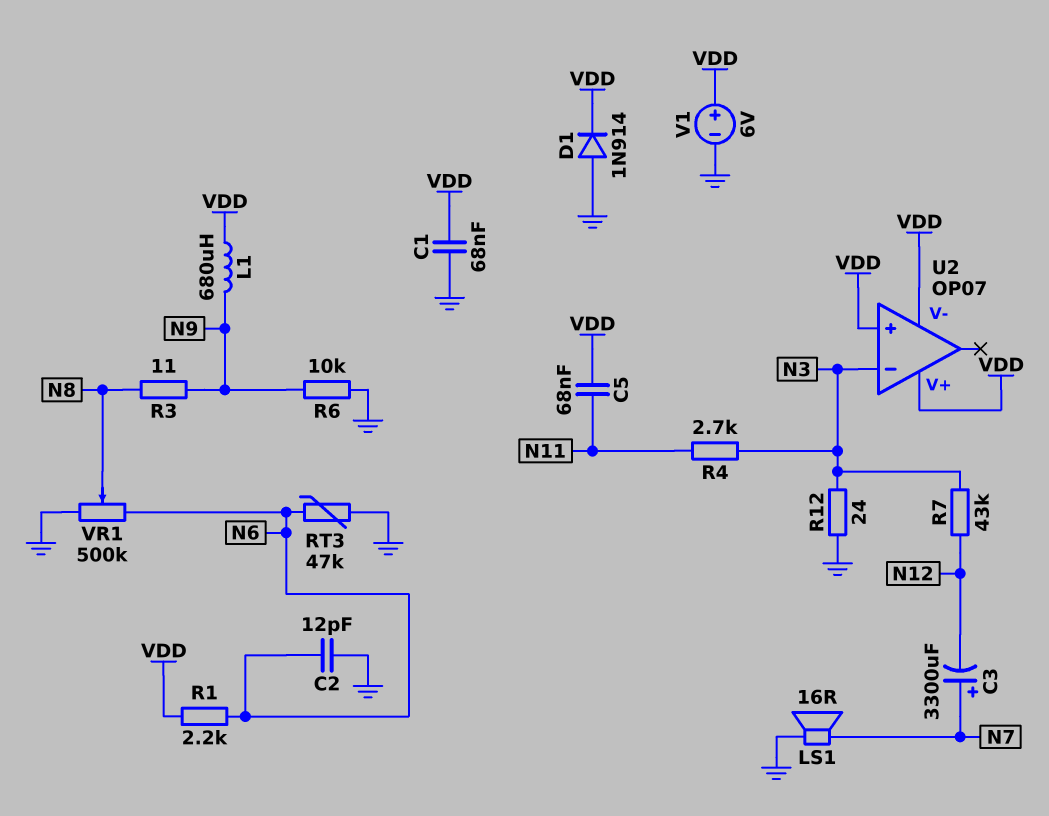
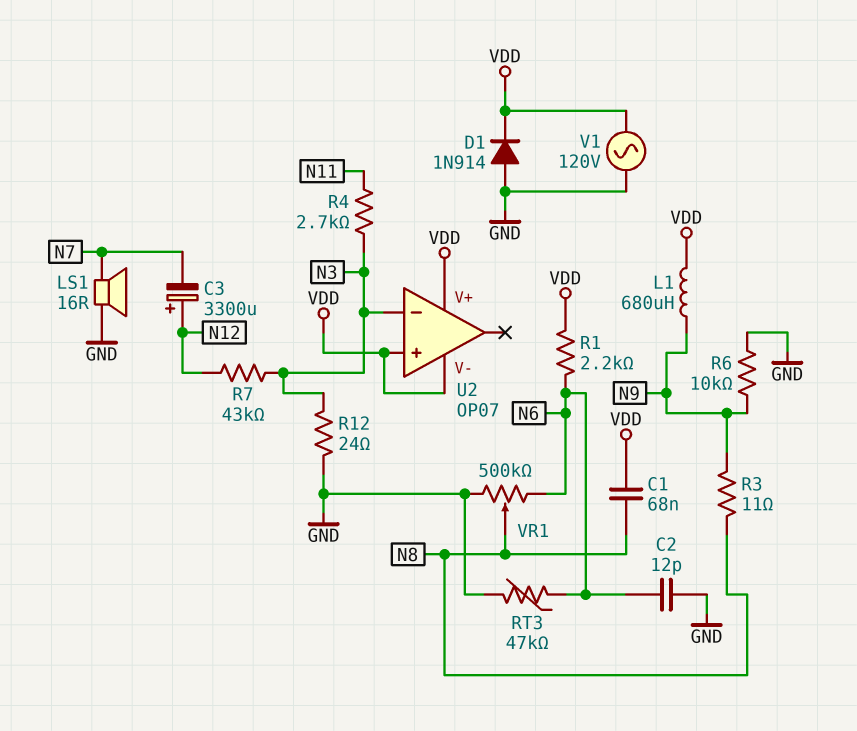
C1: 68nF (GND, VDD) -> 68nF (N8, VDD)
C3: 3300uF (plus N7, minus N12) -> 3300uF (plus N12, minus N7)
C5: 68nF (N11, VDD) -> none
V1: 6V (plus VDD, minus GND) -> AC 120V (GND, VDD)

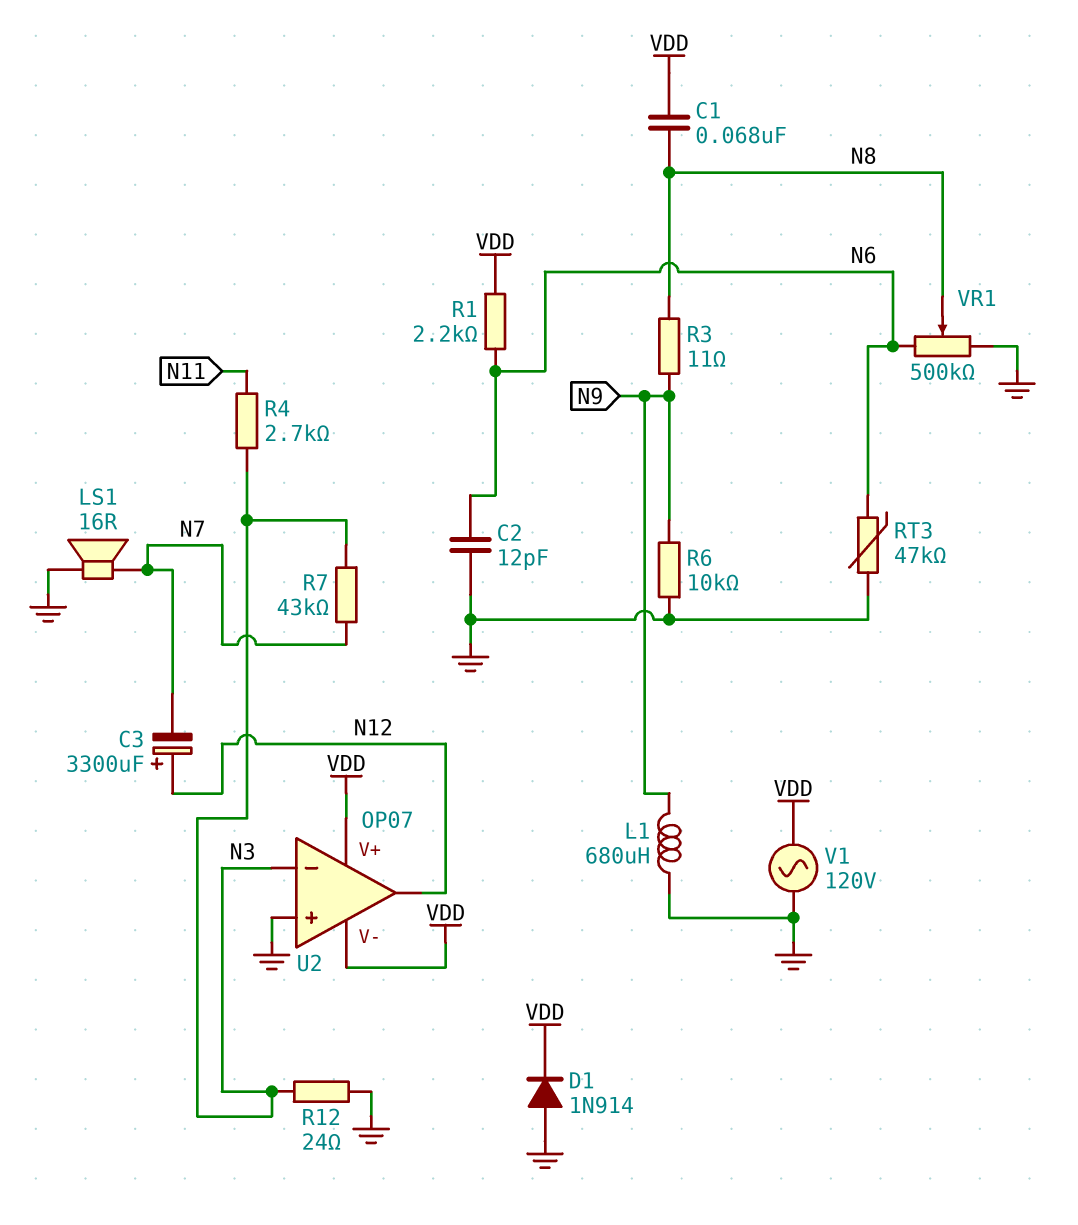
L1: 680uH (N9, VDD) -> 680uH (GND, N9)
R7: 43k (N3, N12) -> 43k (N3, N7)
U2 pin in+: VDD -> GND
U2 pin out: none -> N12

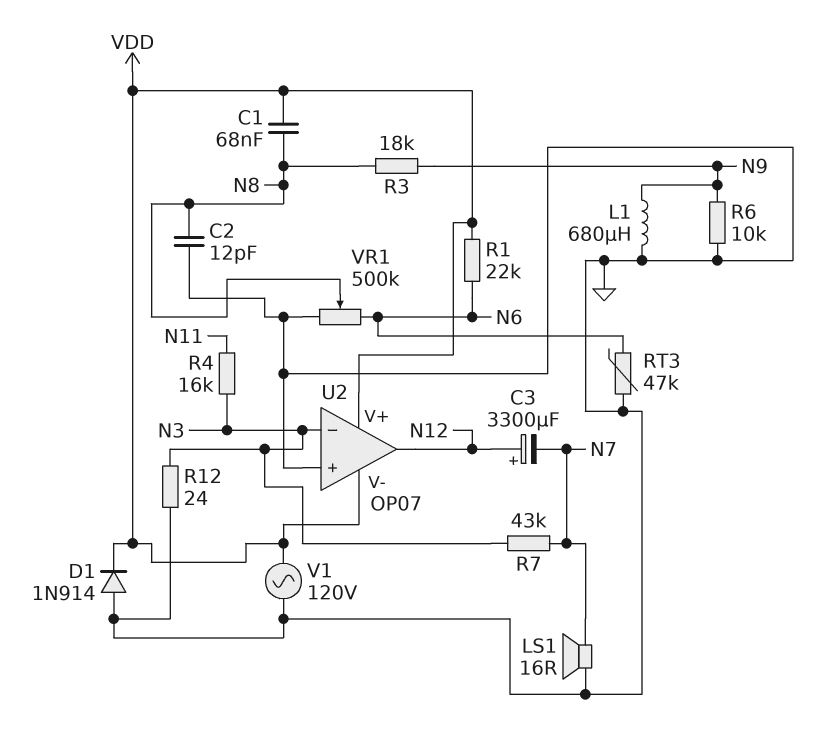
C2: 12pF (GND, N6) -> 12pF (GND, N8)
R1: 2.2k (N6, VDD) -> 22k (N6, VDD)
R3: 11 (N8, N9) -> 18k (N8, N9)
R4: 2.7k (N3, N11) -> 16k (N3, N11)

